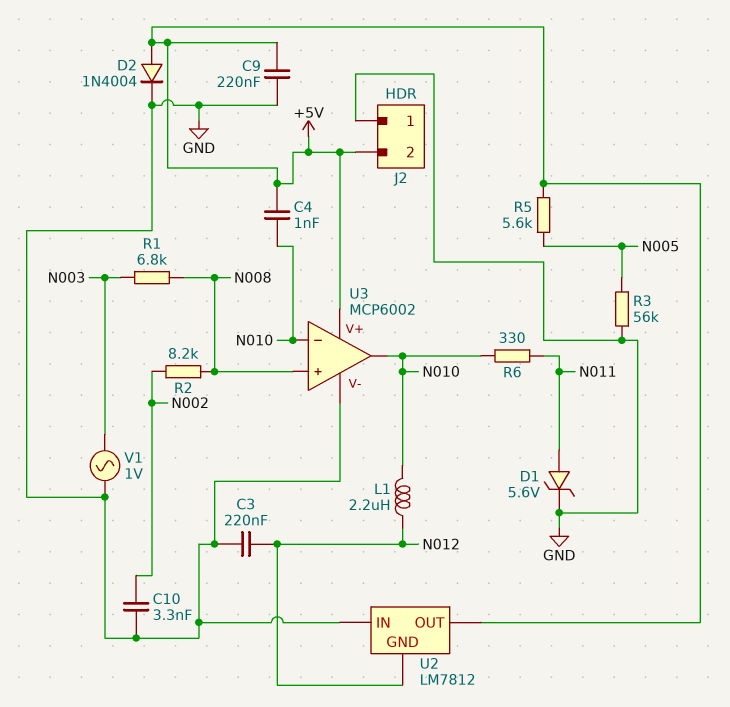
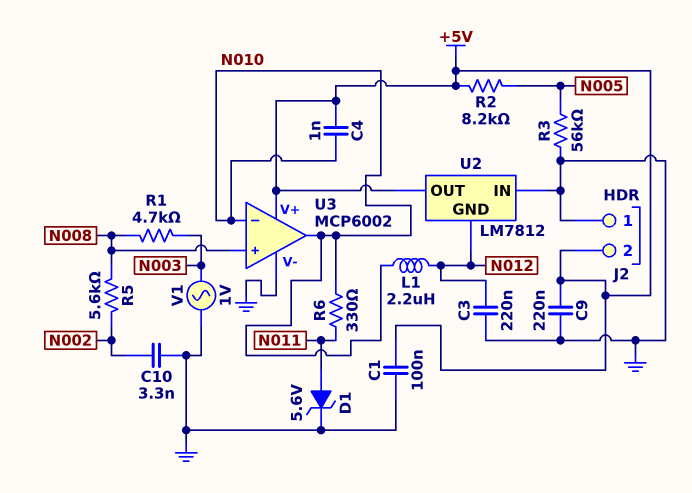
C1: none -> 100nF (+5V, GND)
D2: diode 1N4004 (A +5V, K GND) -> none
R1: 6.8k (N003, N008) -> 4.7k (N003, N008)
R2: 8.2k (N002, N008) -> 8.2k (+5V, N005)
R5: 5.6k (+5V, N005) -> 5.6k (N002, N008)

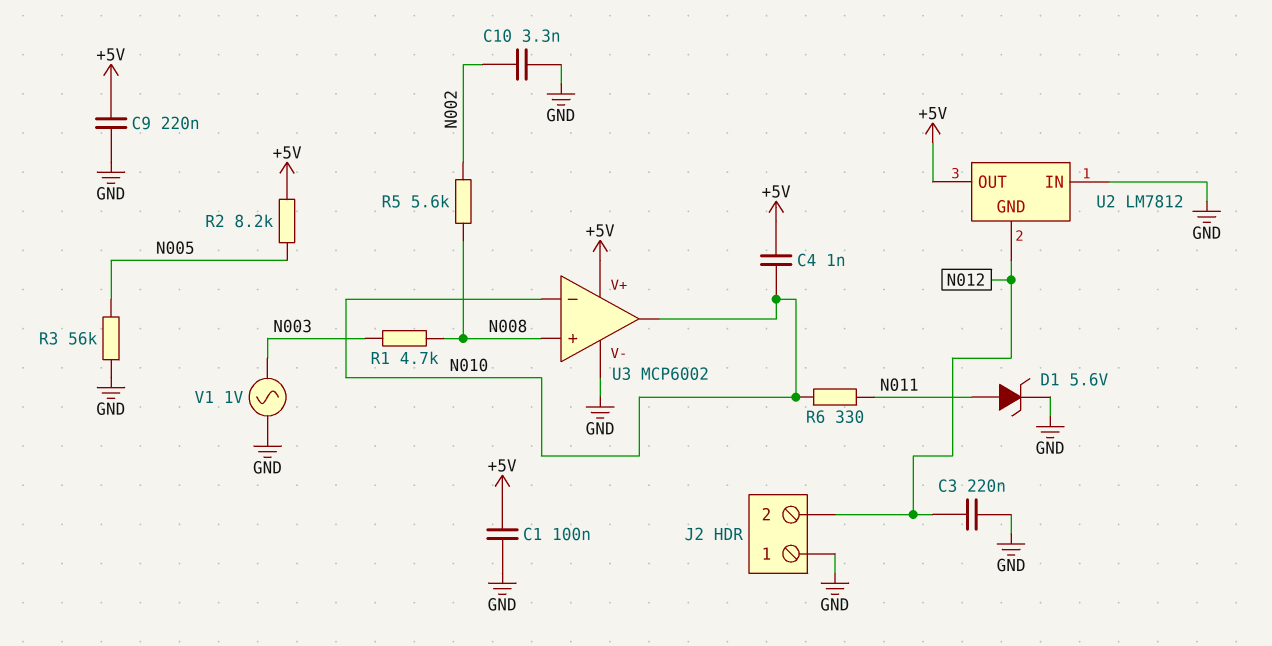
J2 pin 2: +5V -> N012
L1: 2.2uH (N010, N012) -> none

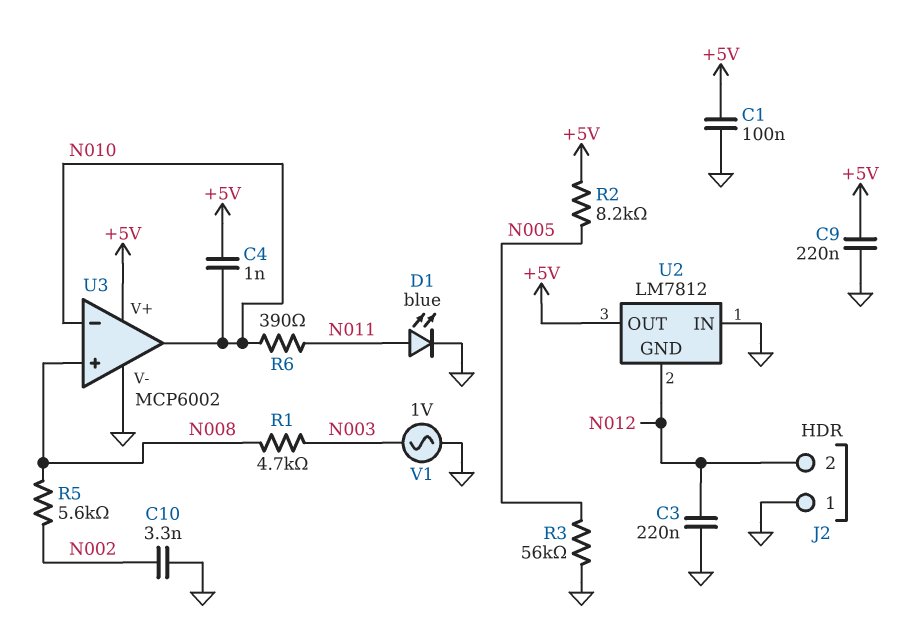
D1: zener 5.6V (A N011, K GND) -> LED blue (A N011, K GND)
R6: 330 (N010, N011) -> 390 (N010, N011)

